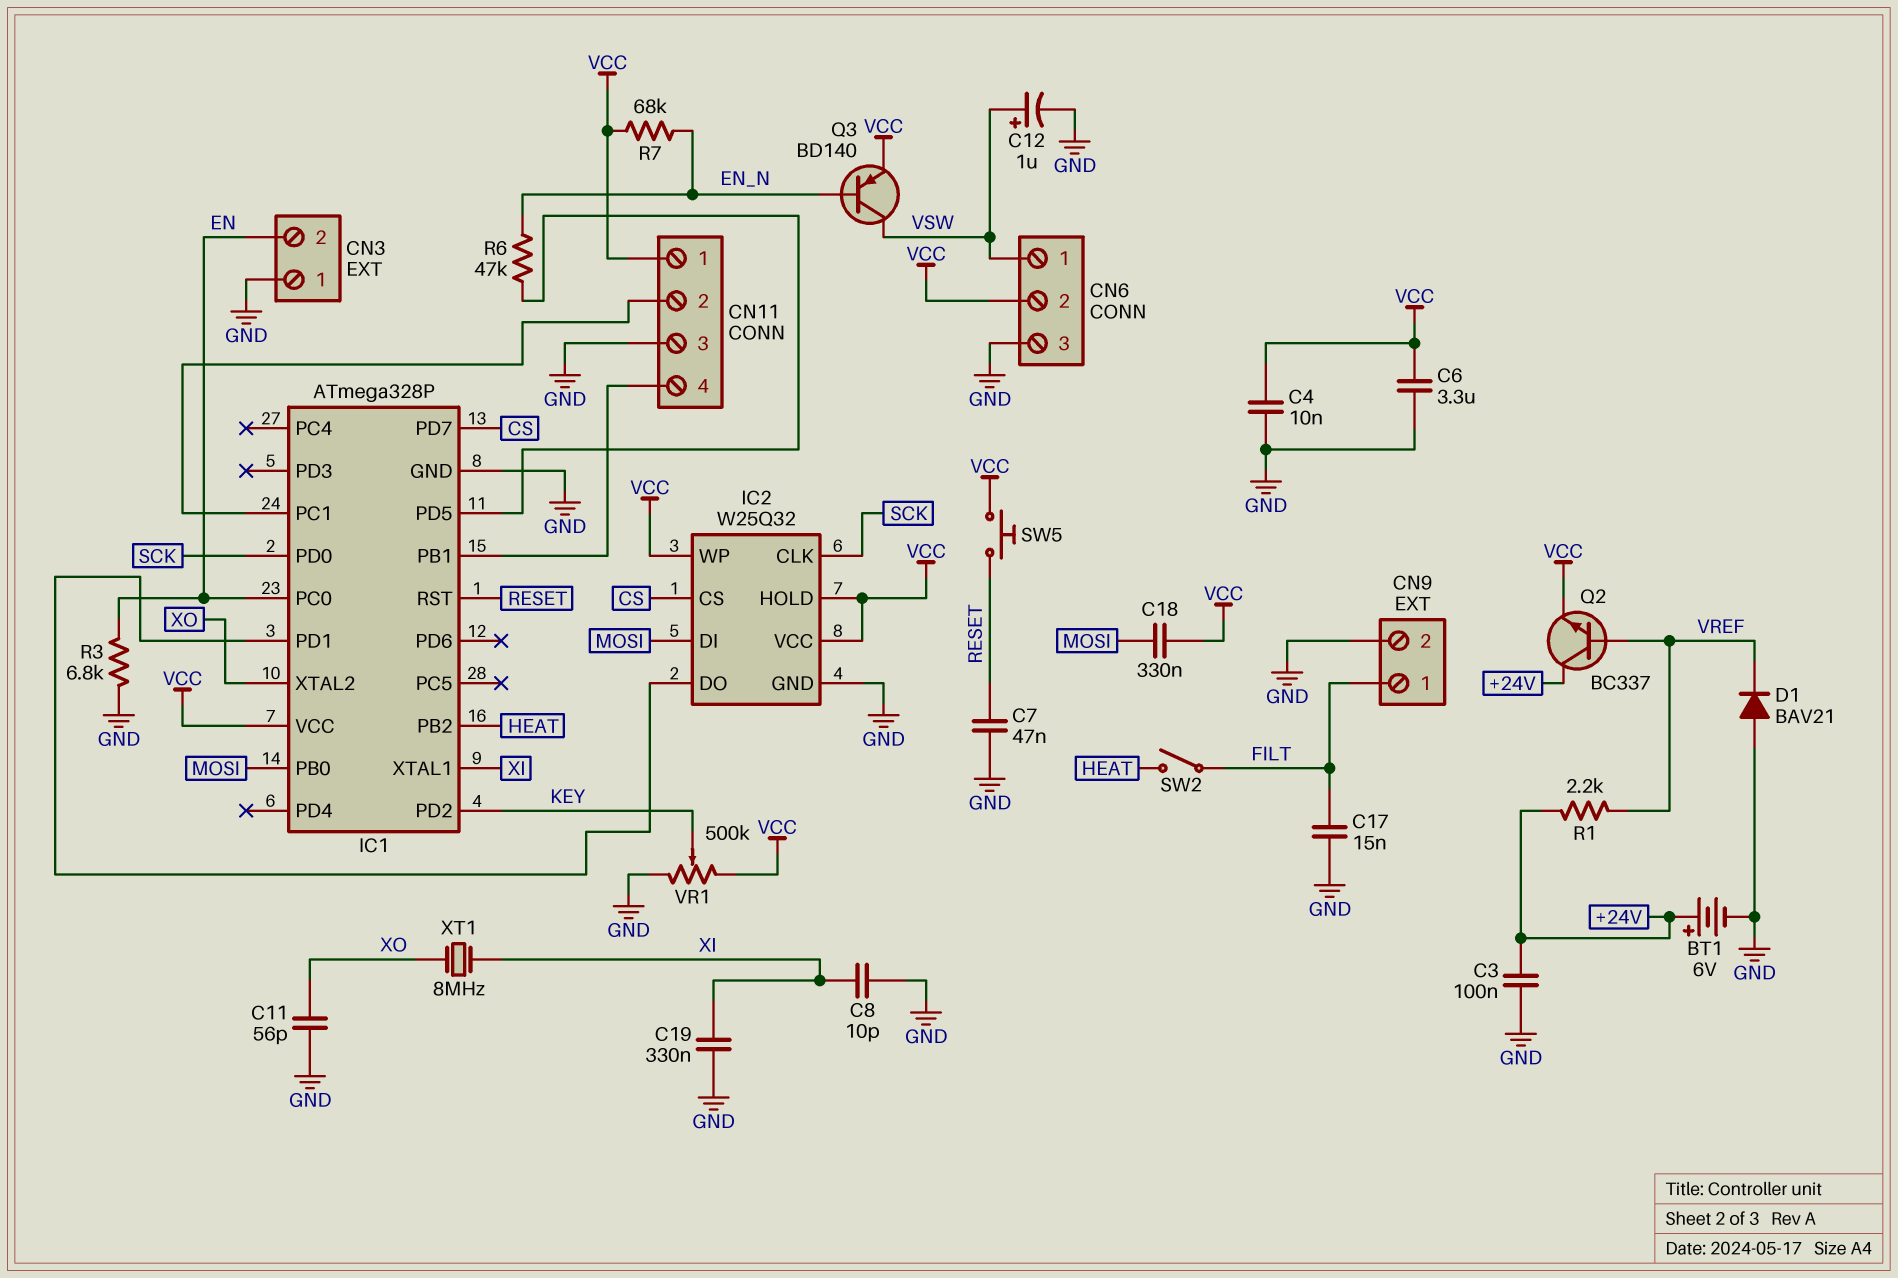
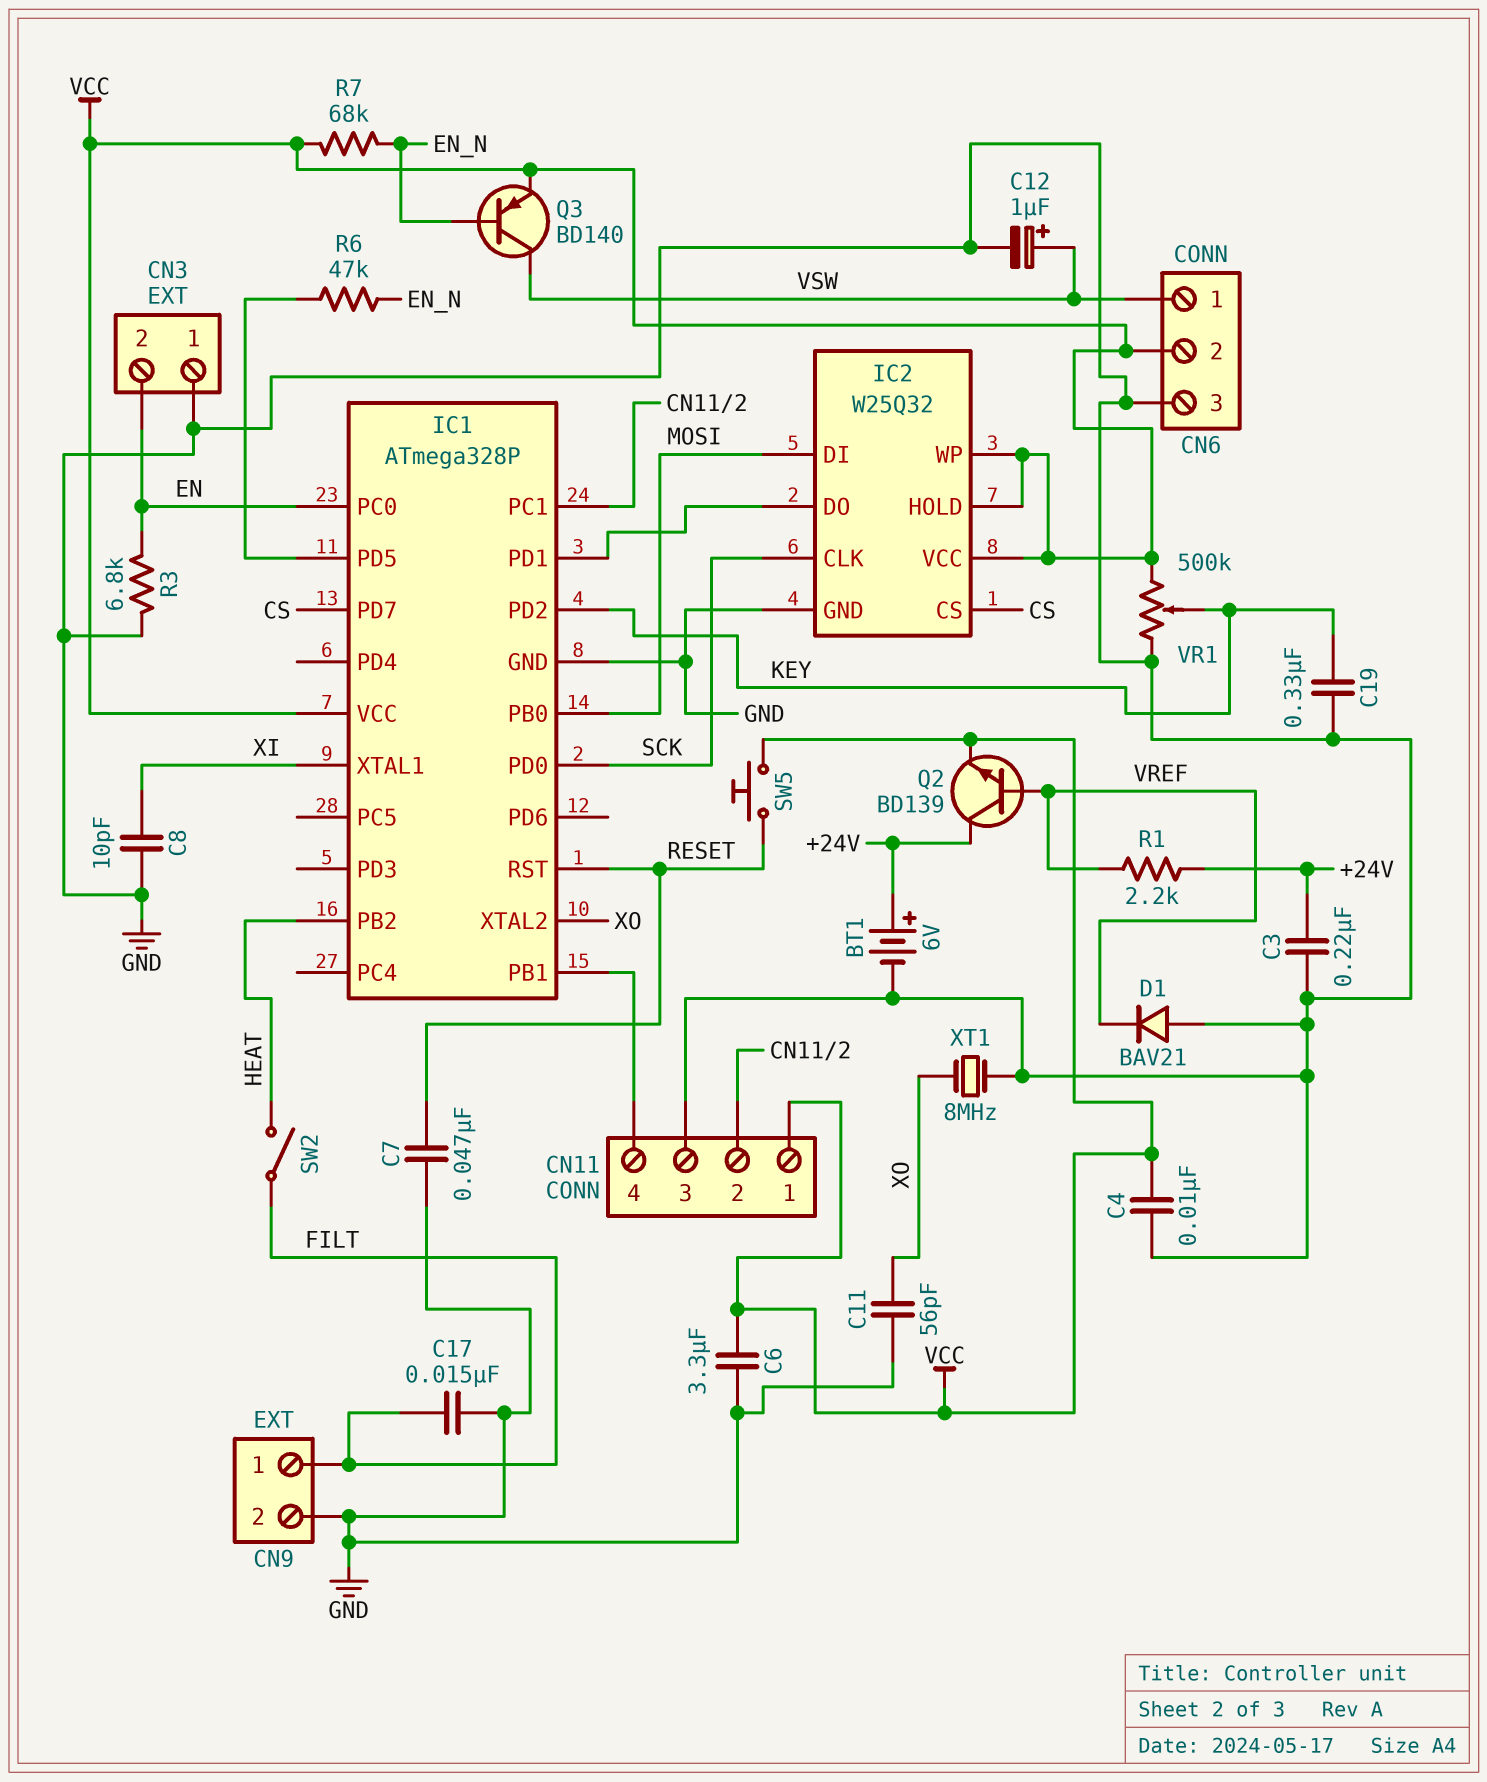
C3: 100nF (+24V, GND) -> 220nF (+24V, GND)
C18: 330nF (MOSI, VCC) -> none
C19: 330nF (GND, XI) -> 330nF (GND, KEY)
Q2: NPN BC337 (B VREF, C +24V, E VCC) -> NPN BD139 (B VREF, C +24V, E VCC)
XT1: 8MHz (XI, XO) -> 8MHz (GND, XO)

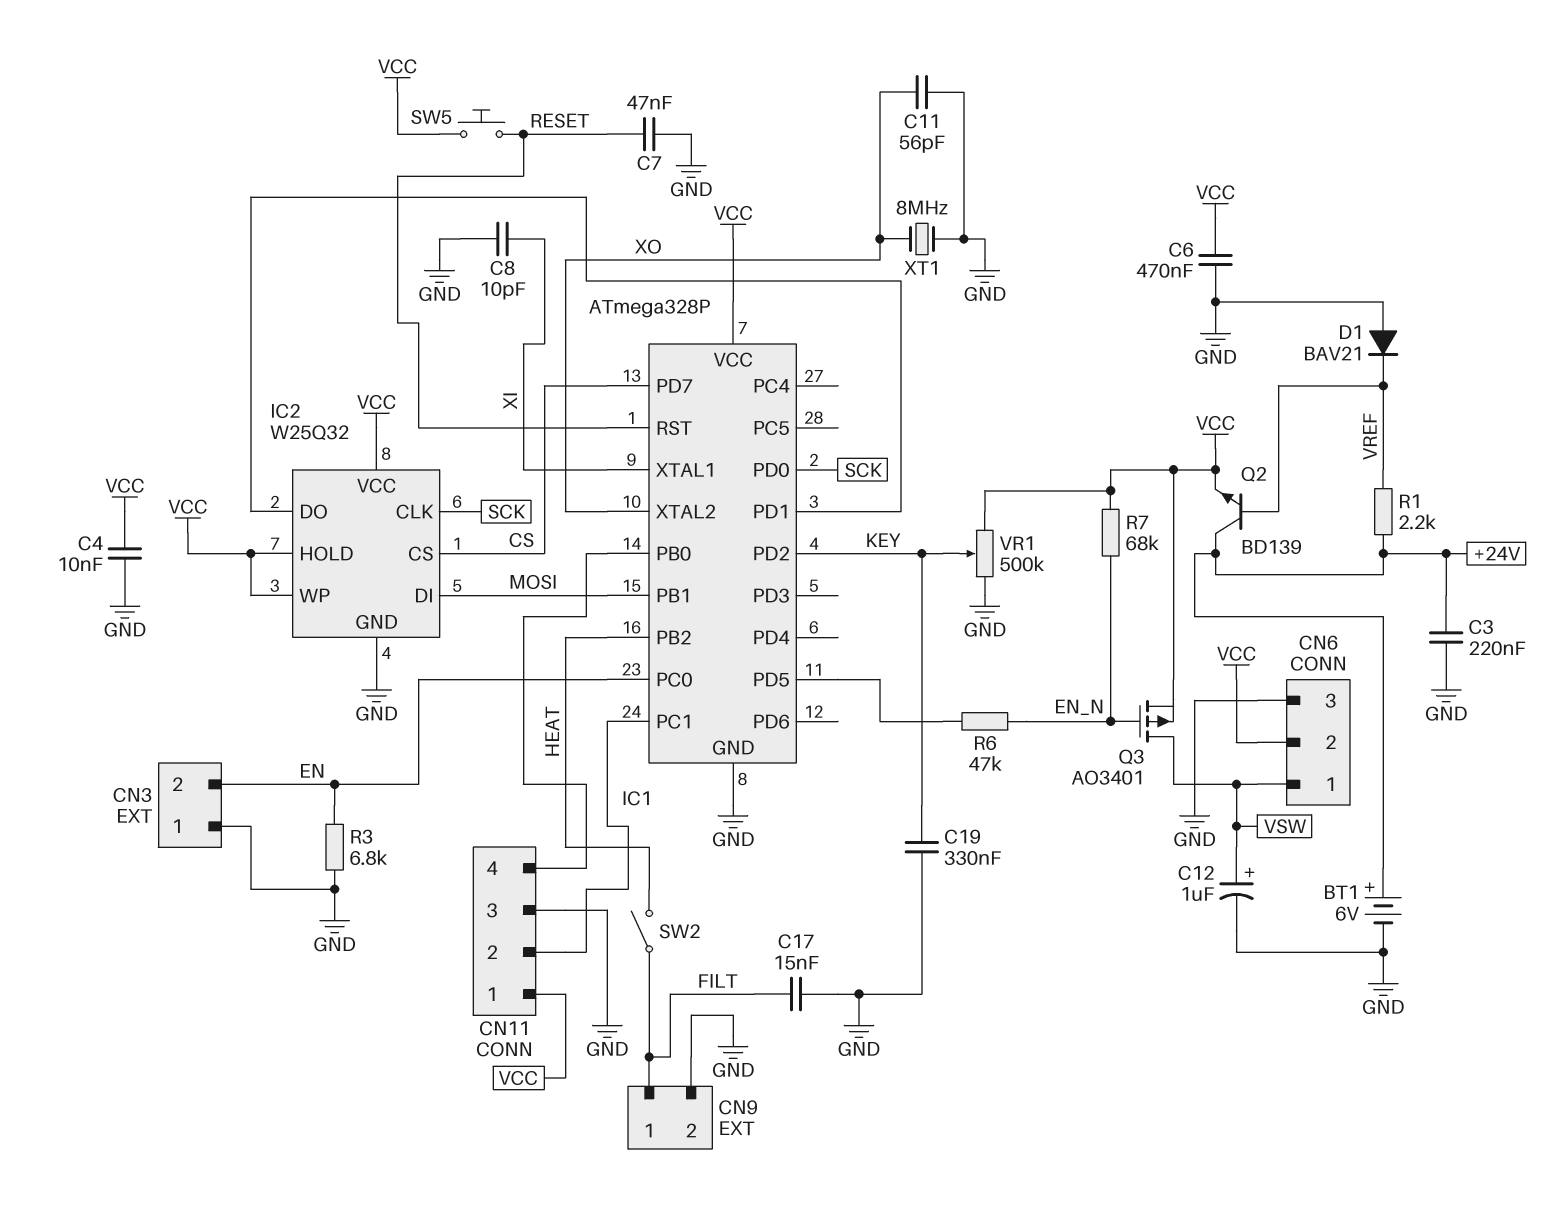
C6: 3.3uF (GND, VCC) -> 470nF (GND, VCC)
IC1 pin PB0: MOSI -> CN11/4
IC1 pin PB1: CN11/4 -> MOSI
Q3: PNP BD140 (B EN_N, C VSW, E VCC) -> PMOS AO3401 (G EN_N, D VSW, S VCC)

